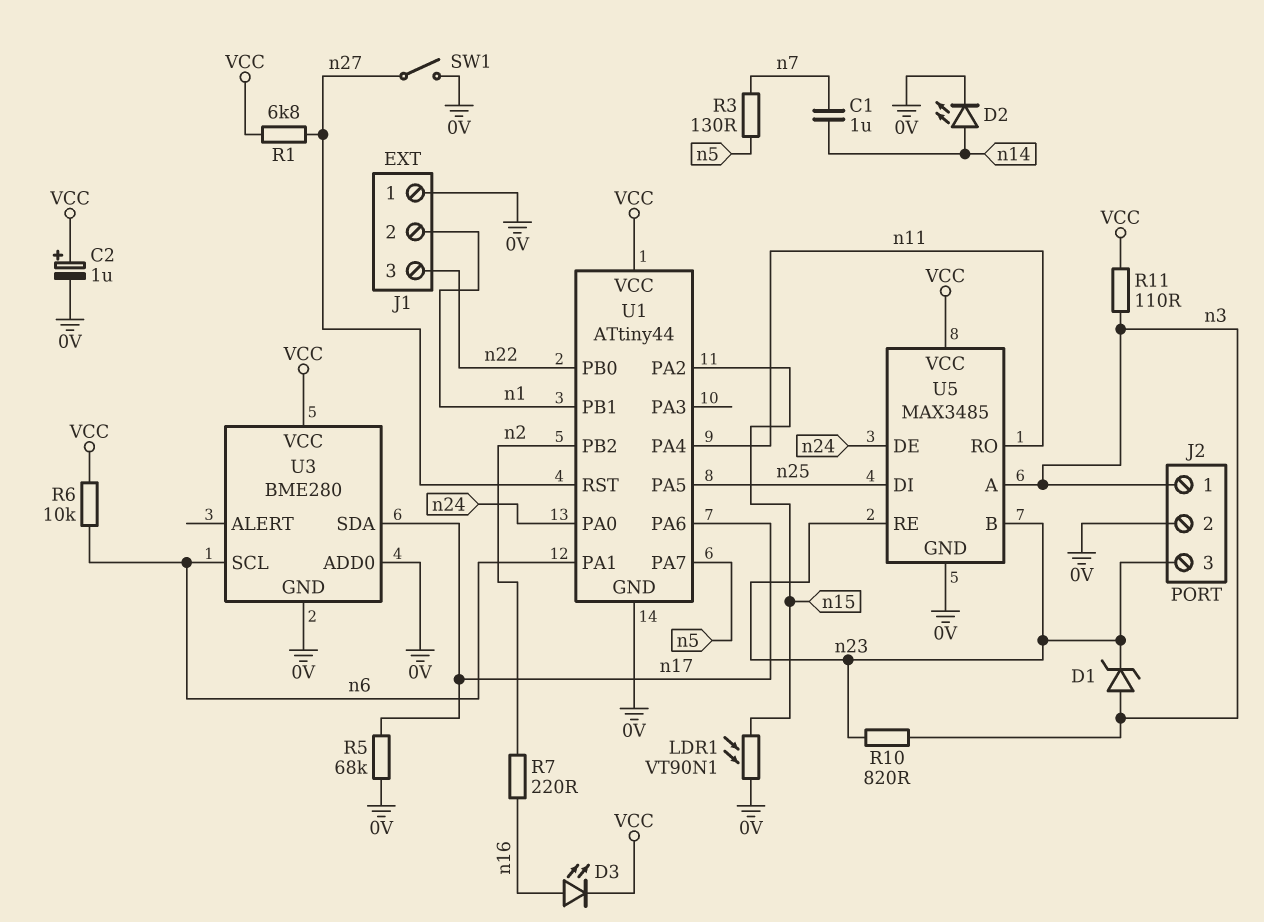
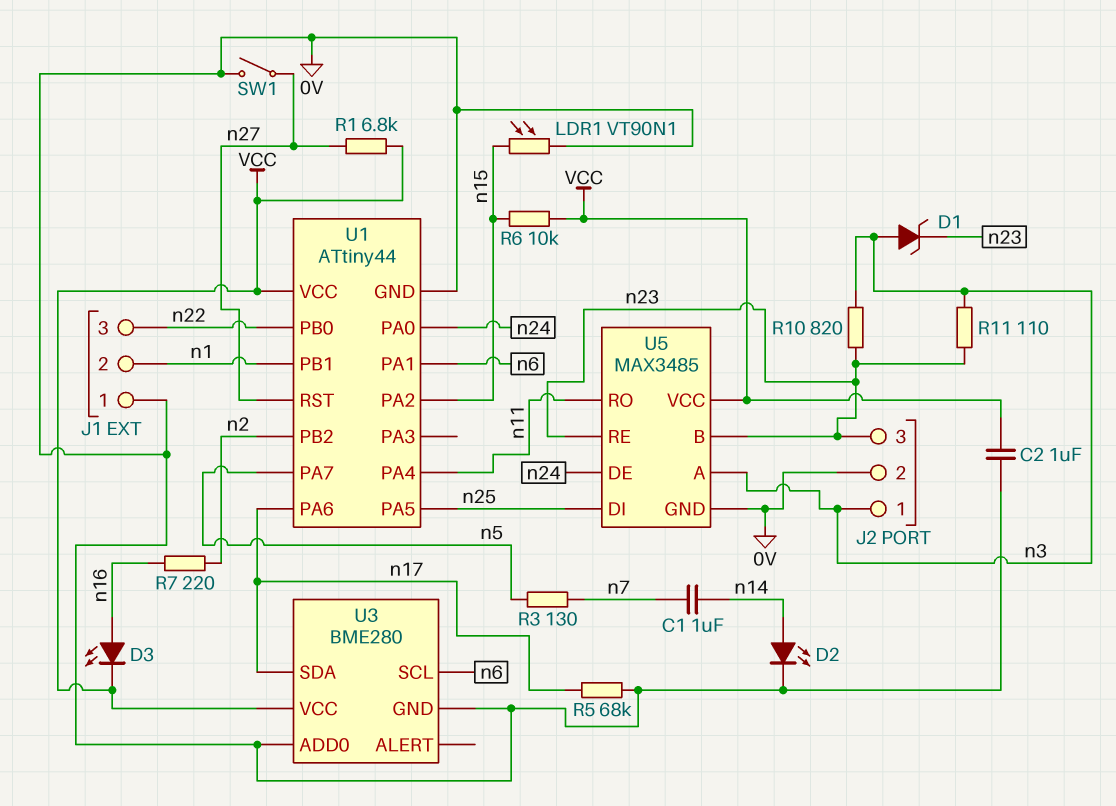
C2: 1uF (plus VCC, minus 0V) -> 1uF (0V, VCC)
R6: 10k (VCC, n6) -> 10k (VCC, n15)
R11: 110 (VCC, n3) -> 110 (n3, n23)

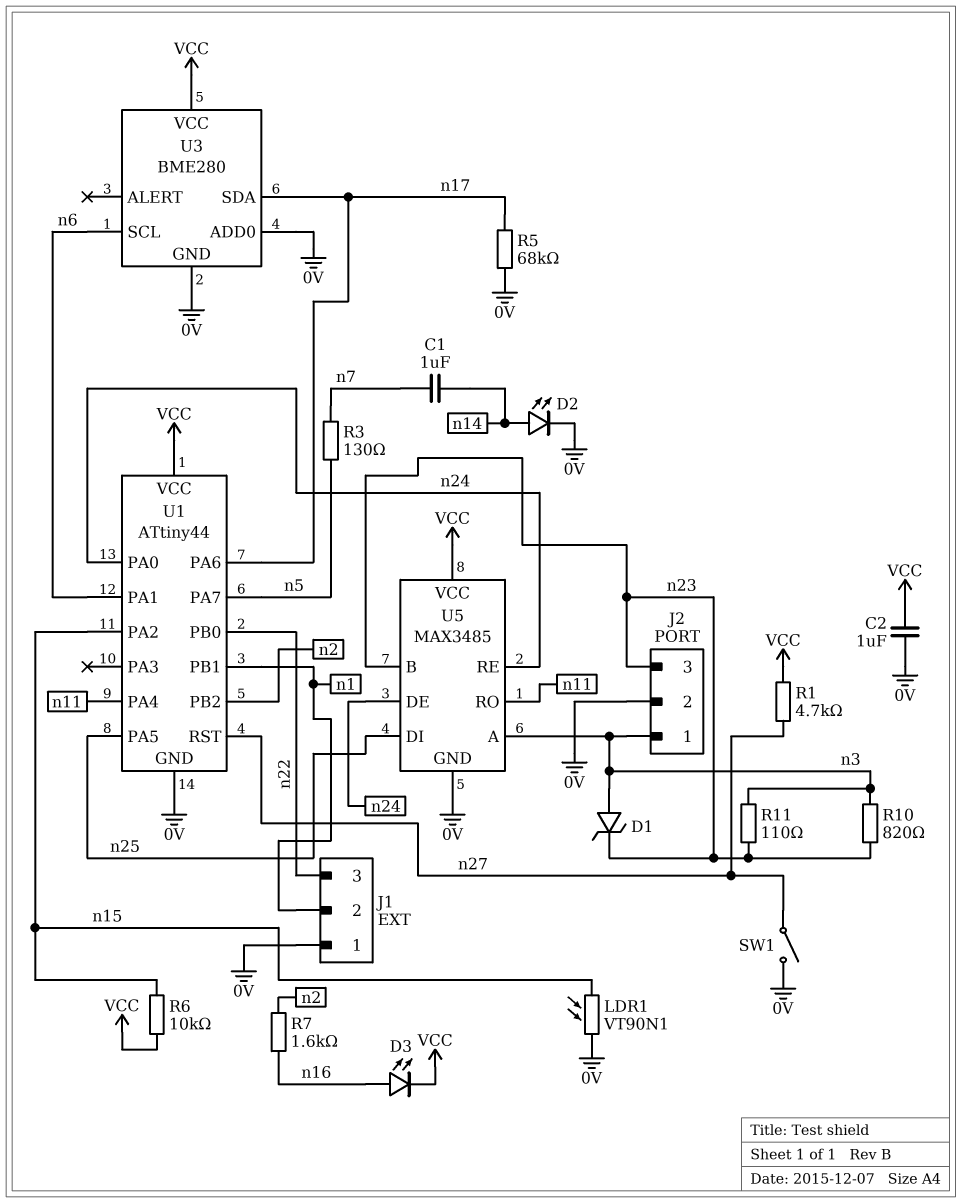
R1: 6.8k (VCC, n27) -> 4.7k (VCC, n27)
R7: 220 (n2, n16) -> 1.6k (n2, n16)
U5 pin RE: n23 -> n24

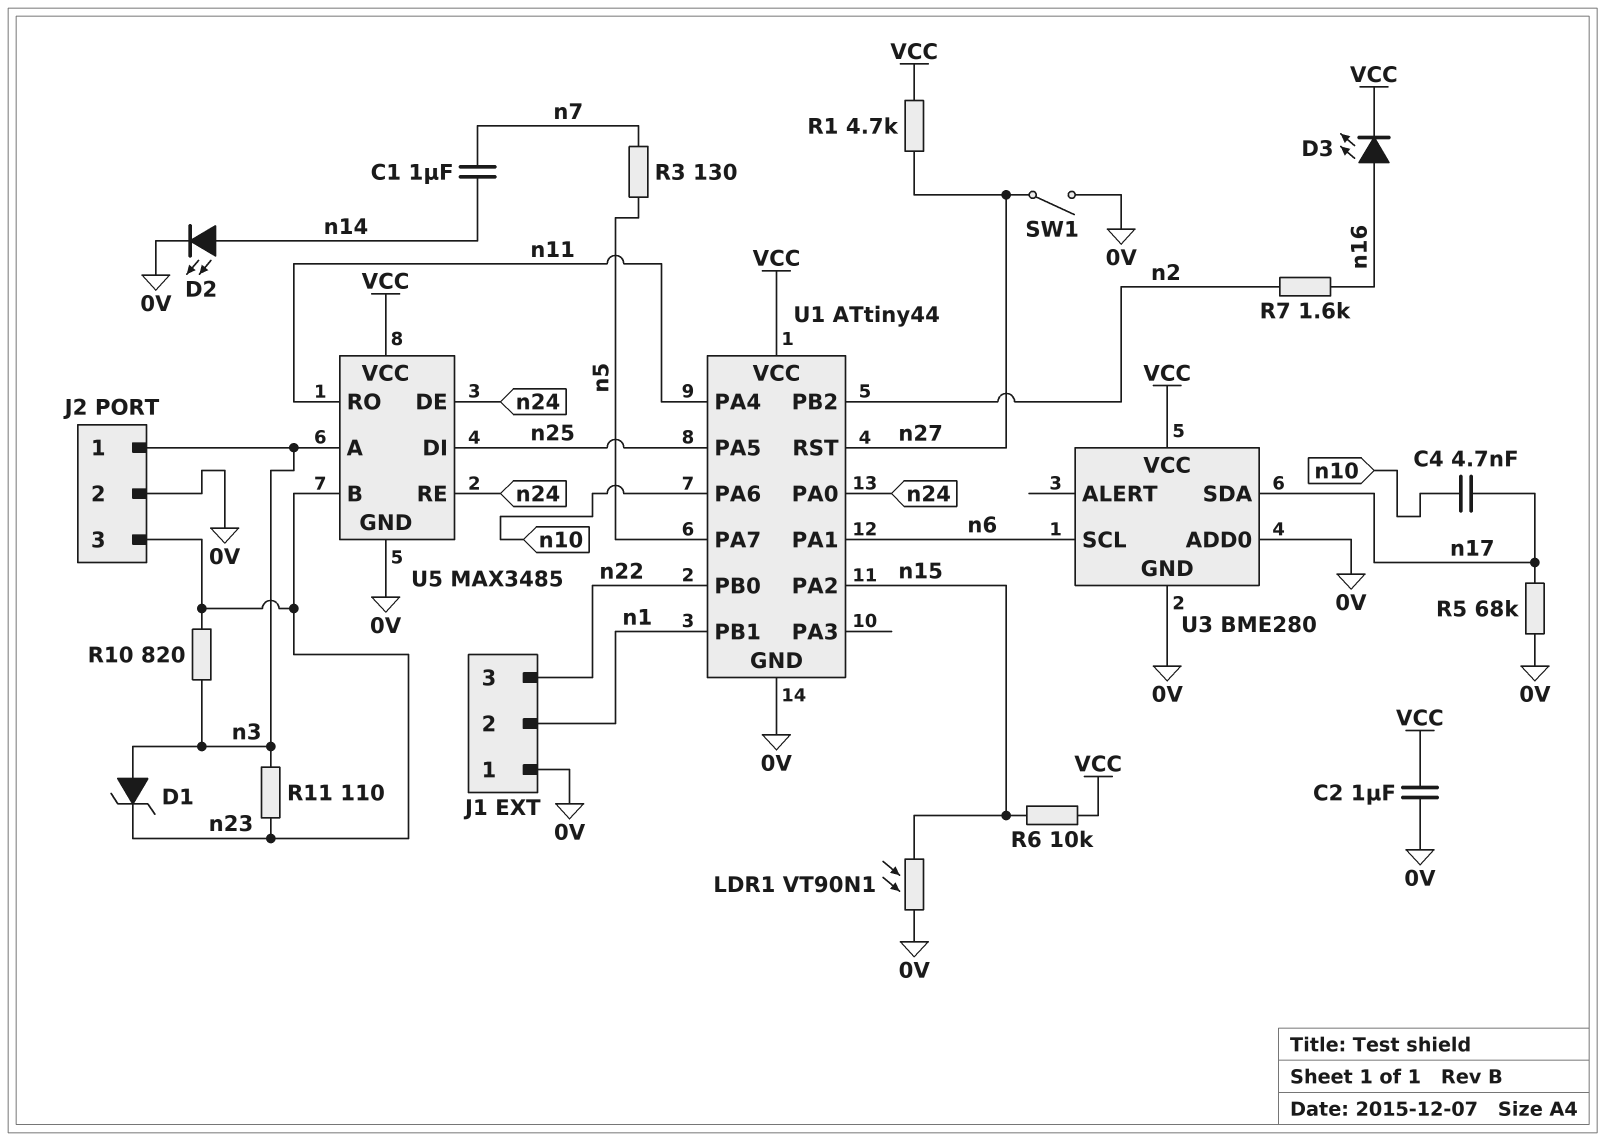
C4: none -> 4.7nF (n10, n17)
U1 pin PA6: n17 -> n10

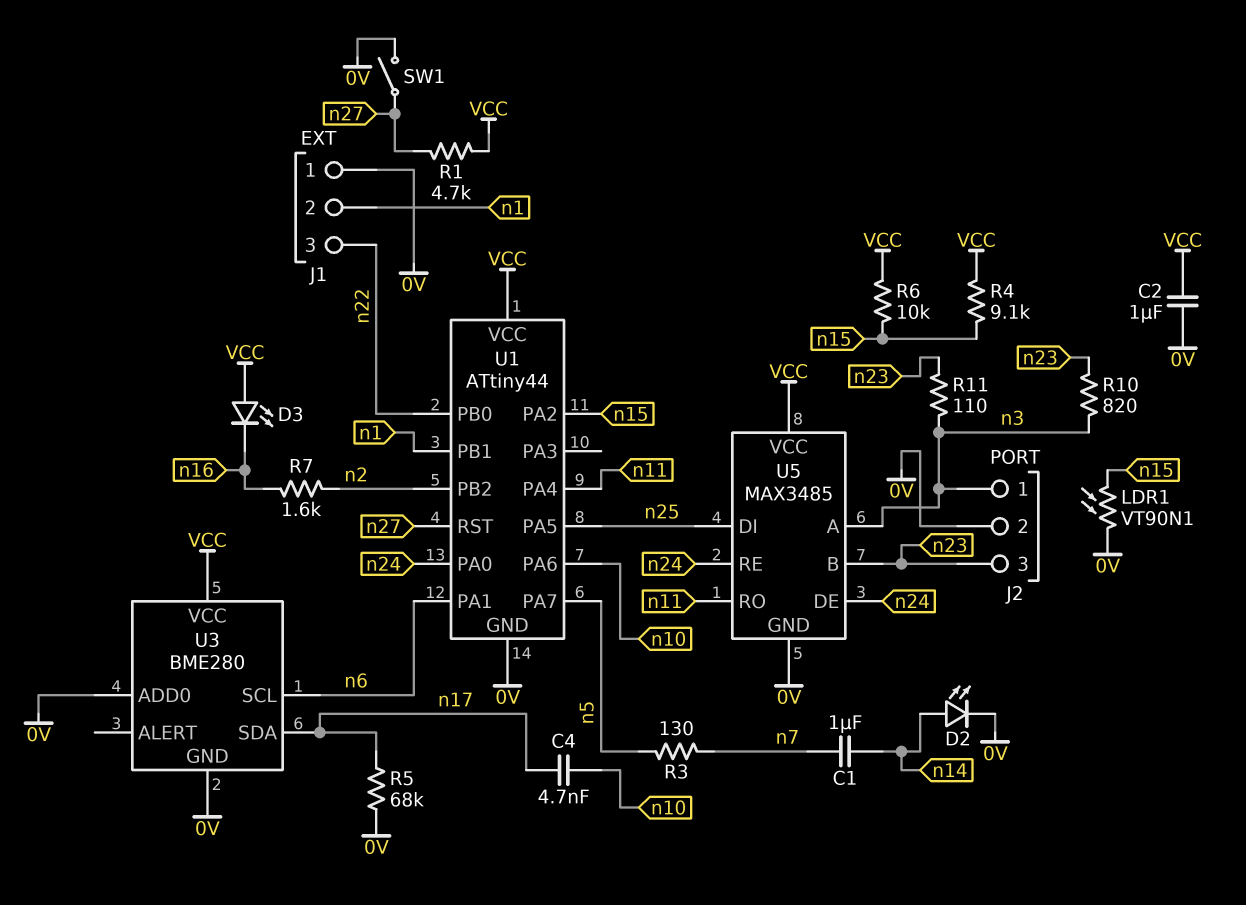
D1: zener (A n3, K n23) -> none
D3: LED (A n16, K VCC) -> LED (A VCC, K n16)
R4: none -> 9.1k (VCC, n15)

